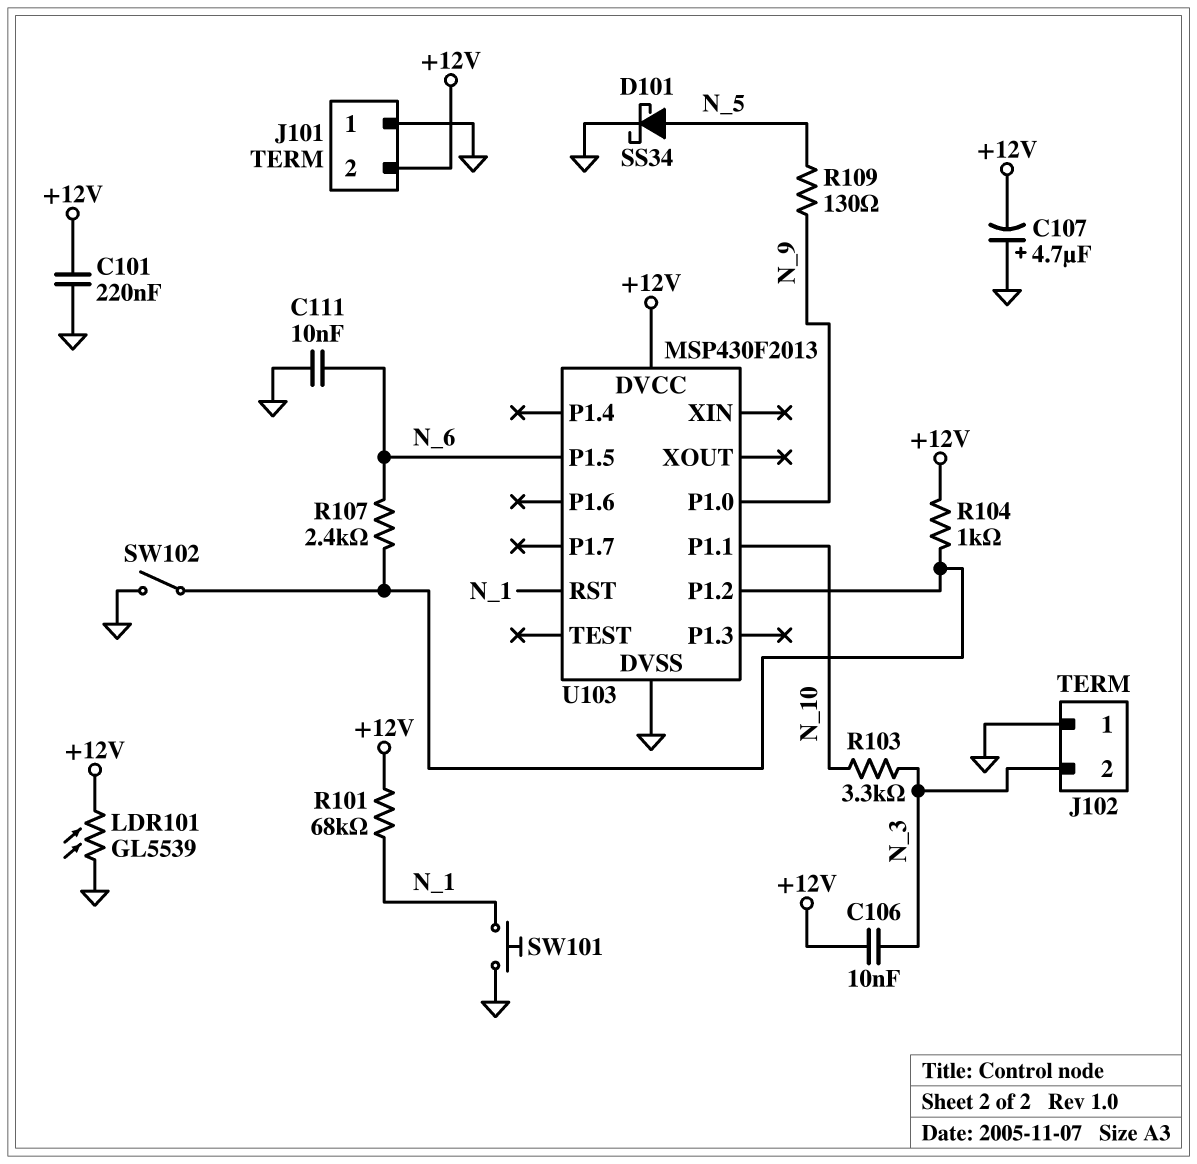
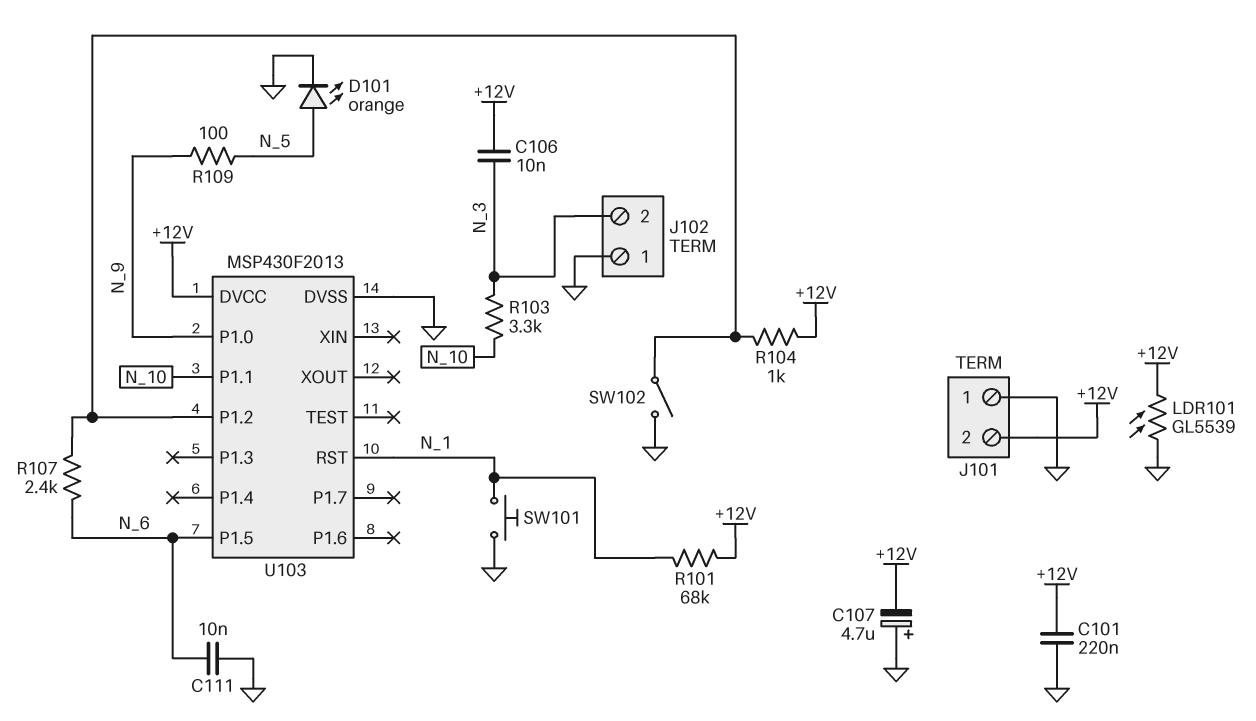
D101: schottky SS34 (A N_5, K GND) -> LED orange (A N_5, K GND)
R109: 130 (N_5, N_9) -> 100 (N_5, N_9)

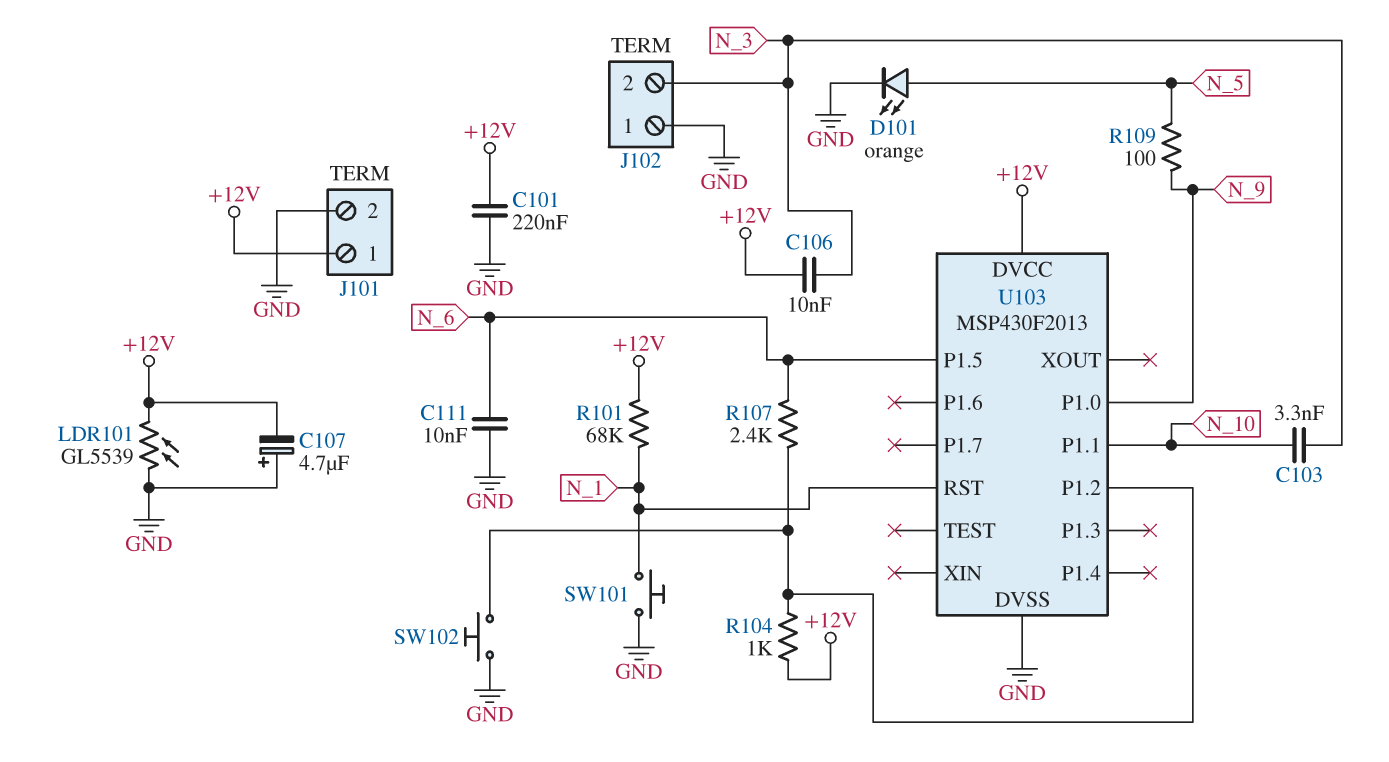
C103: none -> 3.3nF (N_3, N_10)
J101 pin 1: GND -> +12V
J101 pin 2: +12V -> GND
R103: 3.3k (N_3, N_10) -> none
SW102: switch (GND, U103/P1.2) -> button (GND, U103/P1.2)

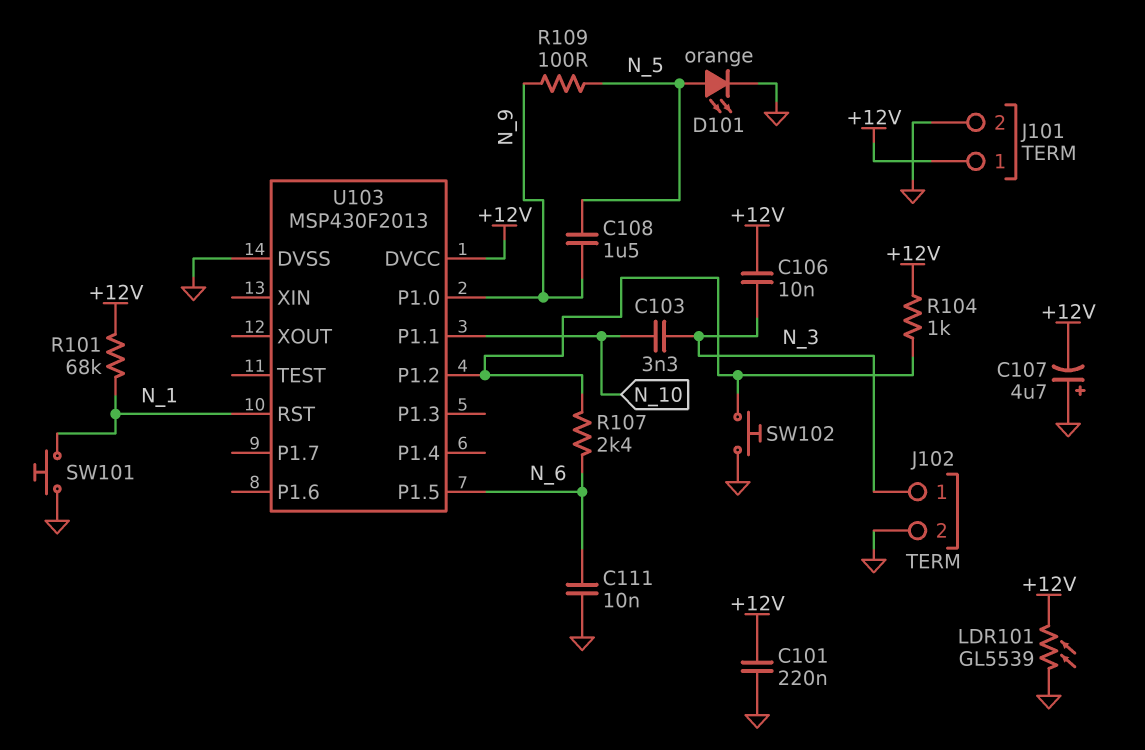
C108: none -> 1.5uF (N_5, N_9)
J102 pin 1: GND -> N_3
J102 pin 2: N_3 -> GND

